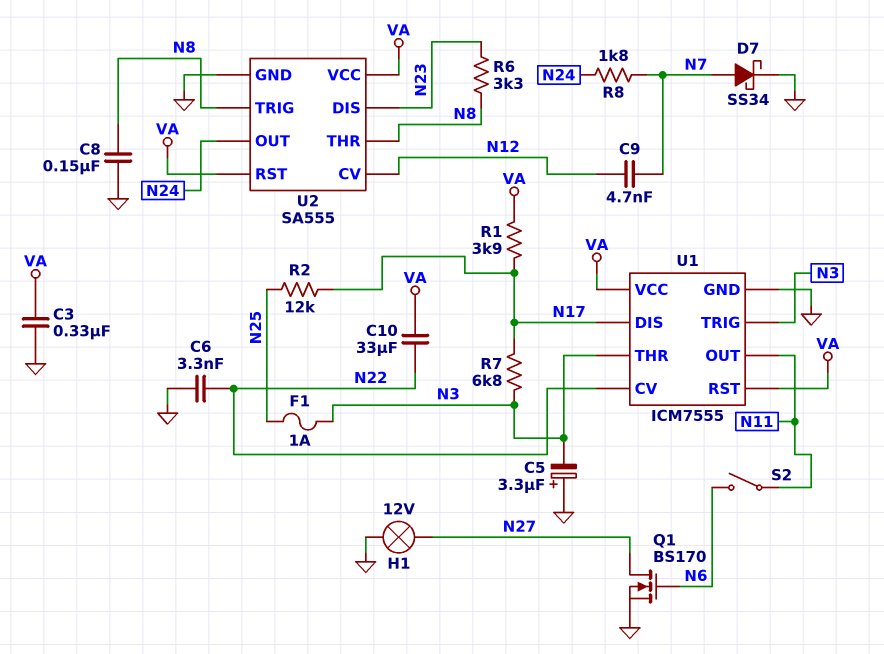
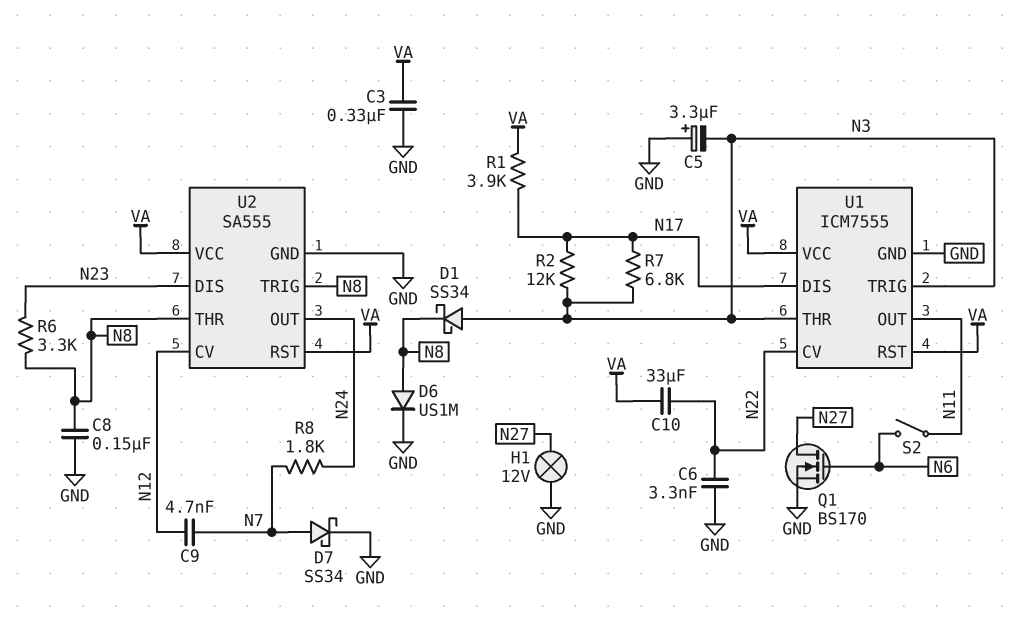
D1: none -> schottky SS34 (A N3, K N8)
D6: none -> diode US1M (A N8, K GND)
F1: 1A (N3, N25) -> none
R2: 12k (N17, N25) -> 12k (N3, N17)

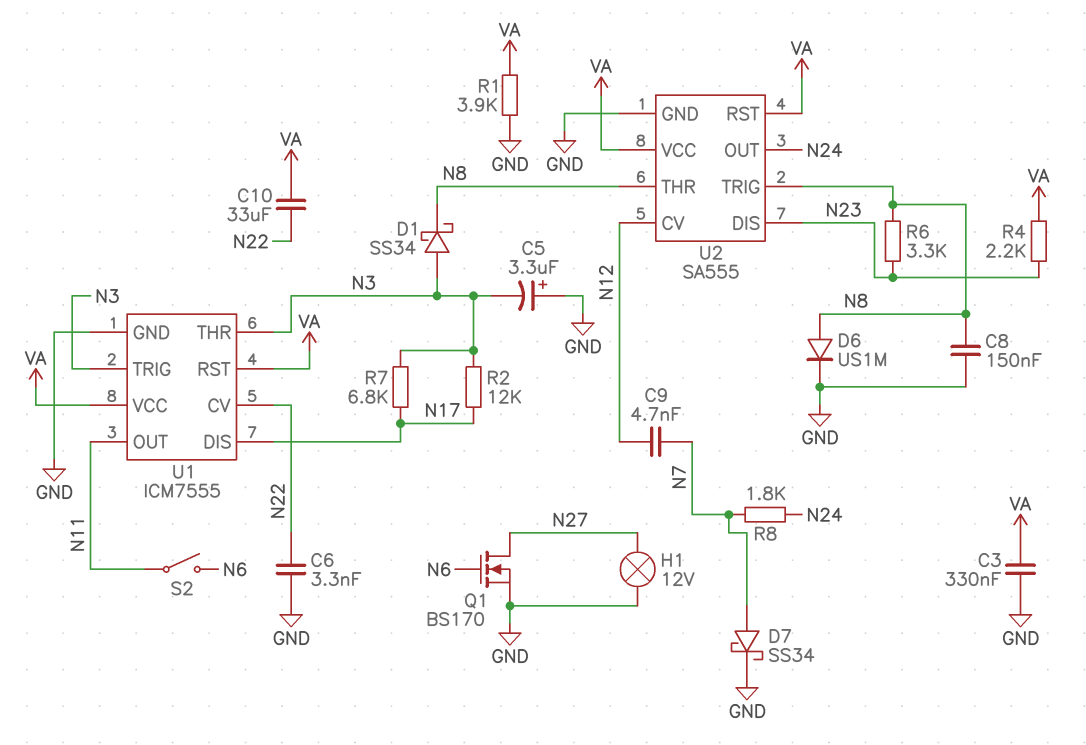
R1: 3.9k (N17, VA) -> 3.9k (GND, VA)
R4: none -> 2.2k (N23, VA)

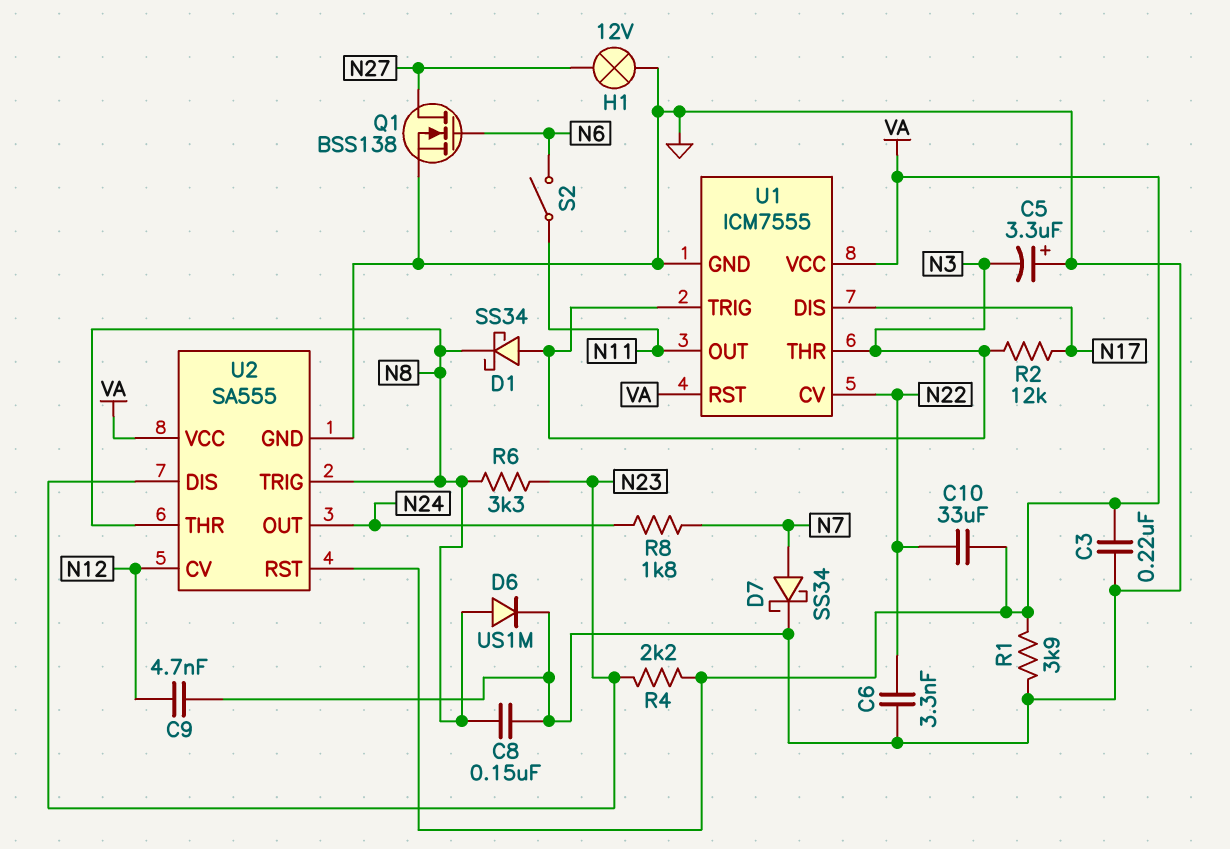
C3: 330nF (GND, VA) -> 220nF (GND, VA)
C9: 4.7nF (N7, N12) -> 4.7nF (GND, N12)
Q1: NMOS BS170 (G N6, D N27, S GND) -> NMOS BSS138 (G N6, D N27, S GND)
R7: 6.8k (N3, N17) -> none

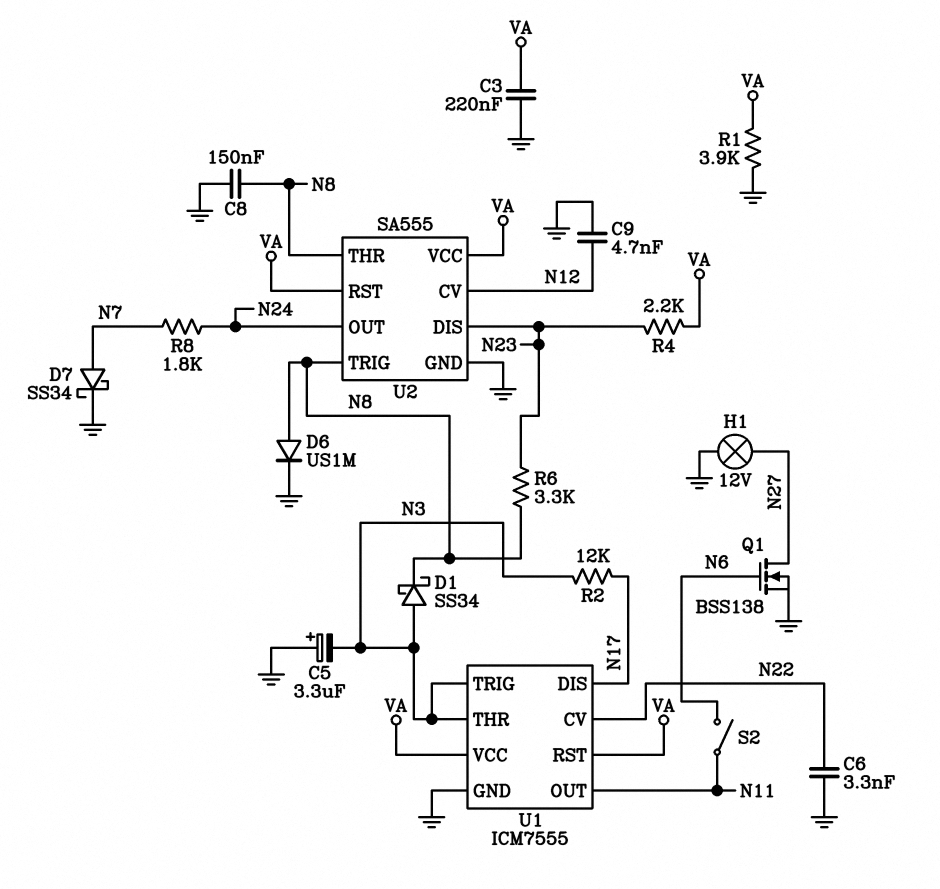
C10: 33uF (N22, VA) -> none

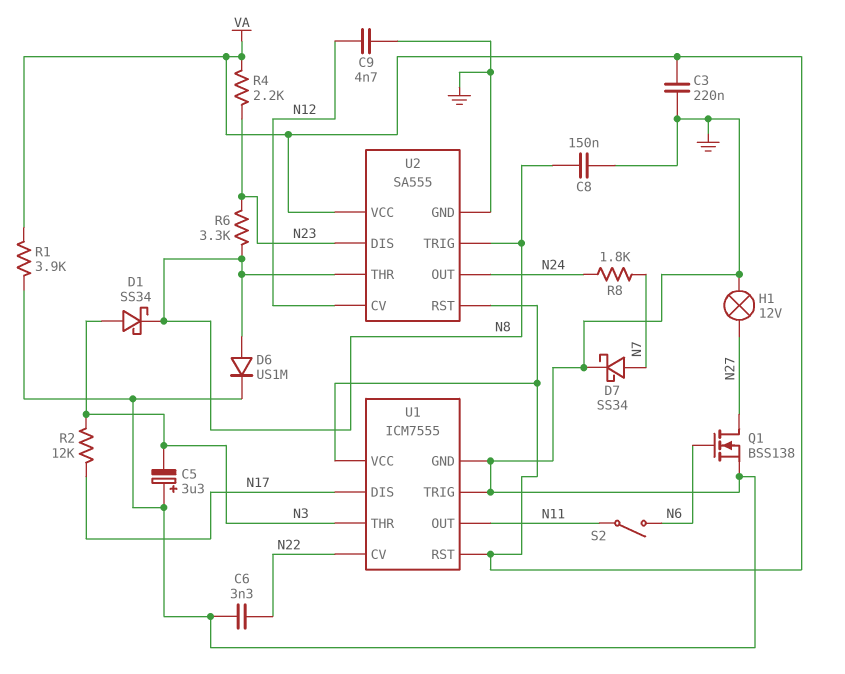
U1 pin TRIG: N3 -> GND

